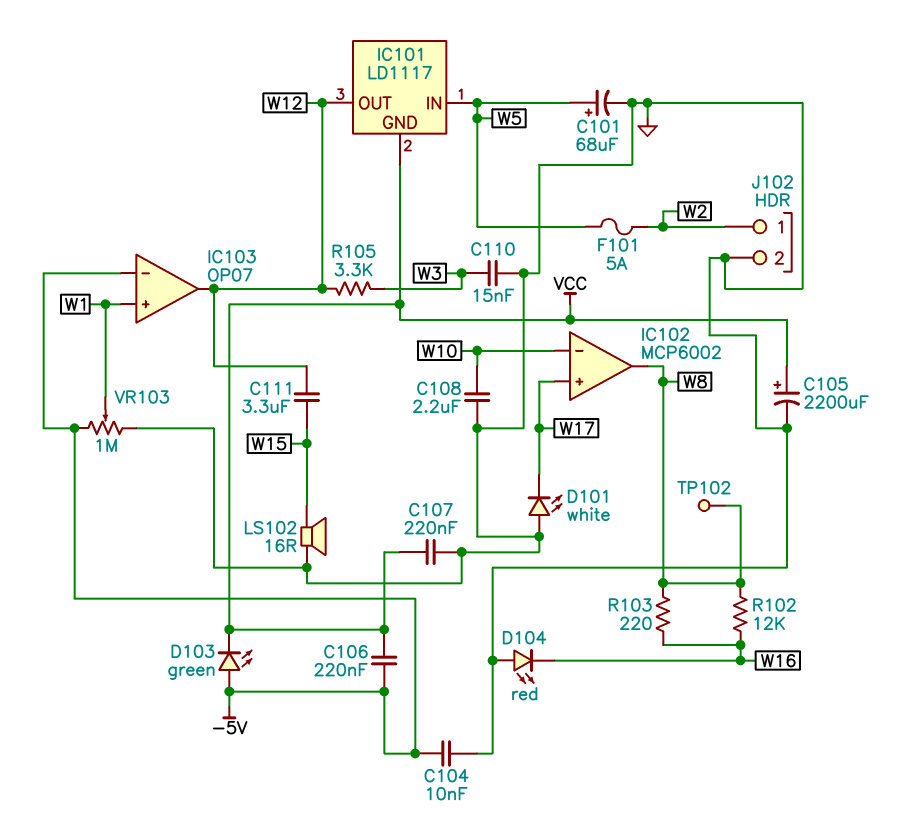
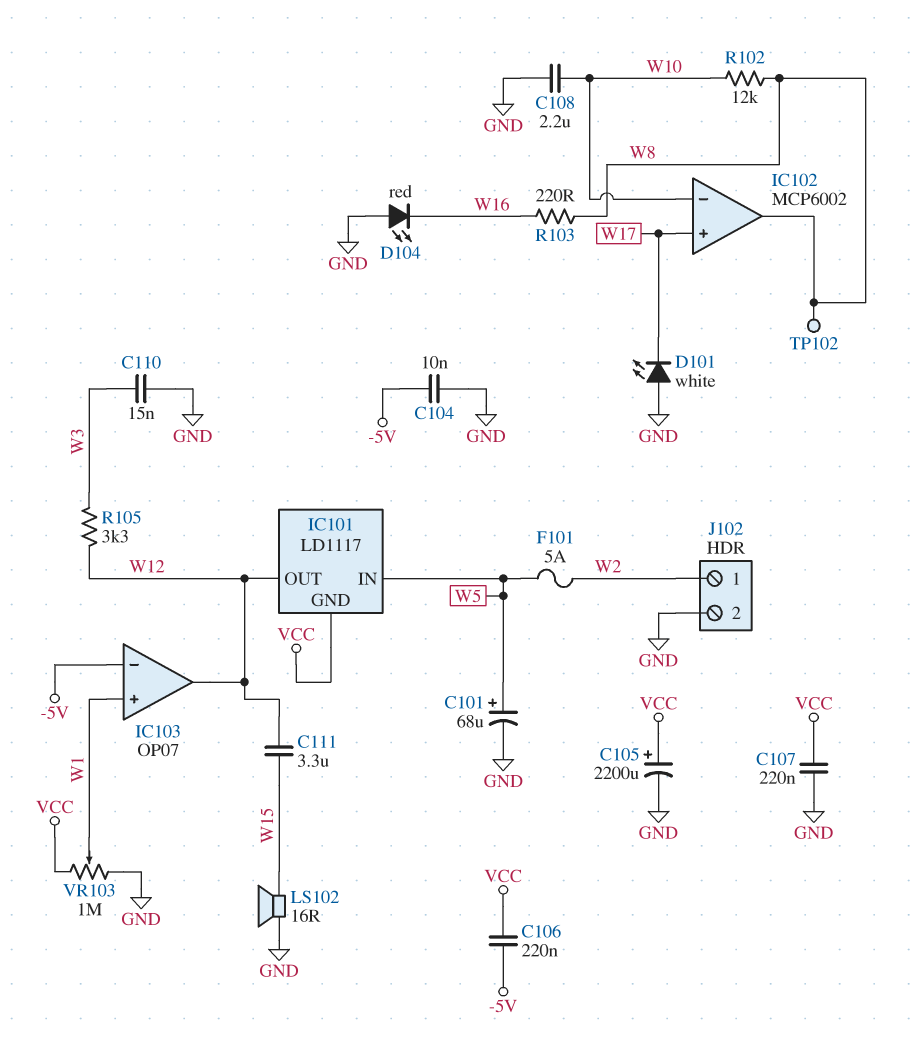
D103: LED green (A -5V, K VCC) -> none
R102: 12k (W8, W16) -> 12k (W8, W10)
VR103: 1M (-5V, GND, wiper W1) -> 1M (GND, VCC, wiper W1)

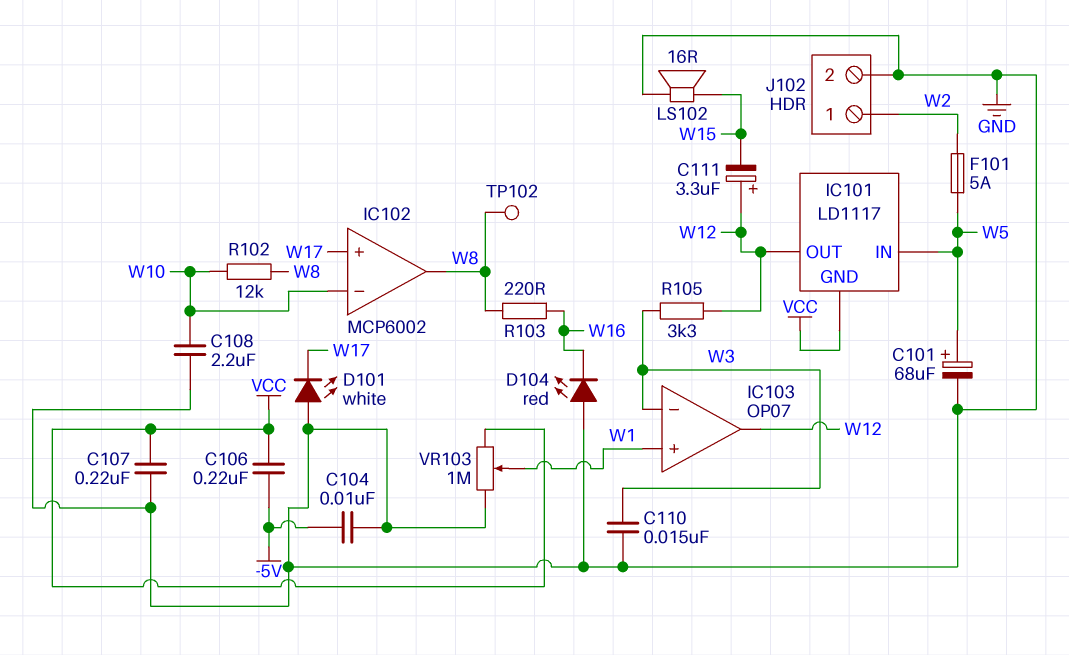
C105: 2200uF (plus VCC, minus GND) -> none
C111: 3.3uF (W12, W15) -> 3.3uF (plus W12, minus W15)
IC103 pin in-: -5V -> W3

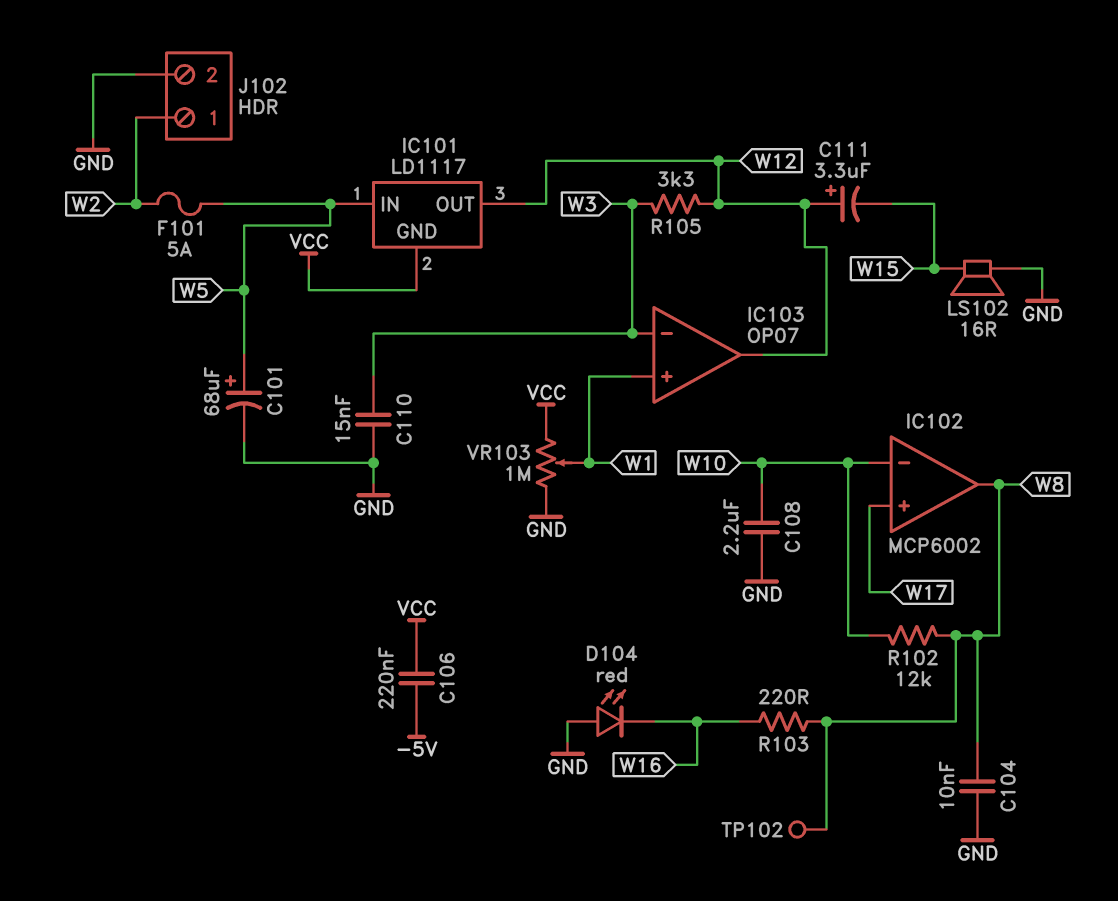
C104: 10nF (-5V, GND) -> 10nF (GND, W8)
C107: 220nF (GND, VCC) -> none
D101: LED white (A GND, K W17) -> none

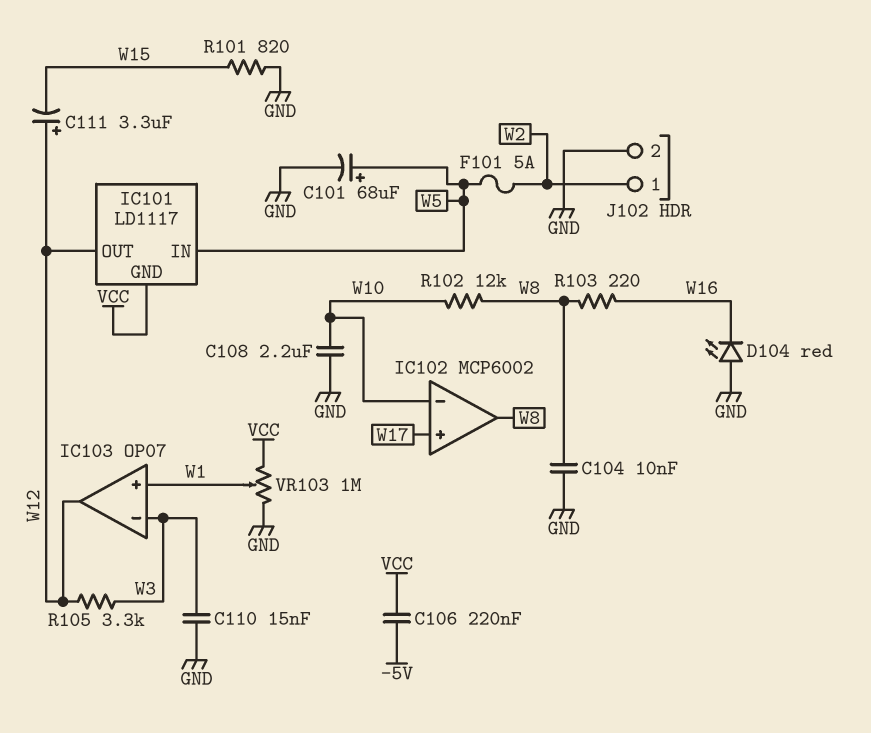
LS102: speaker 16R (GND, W15) -> none
R101: none -> 820 (GND, W15)
TP102: test point (W8) -> none

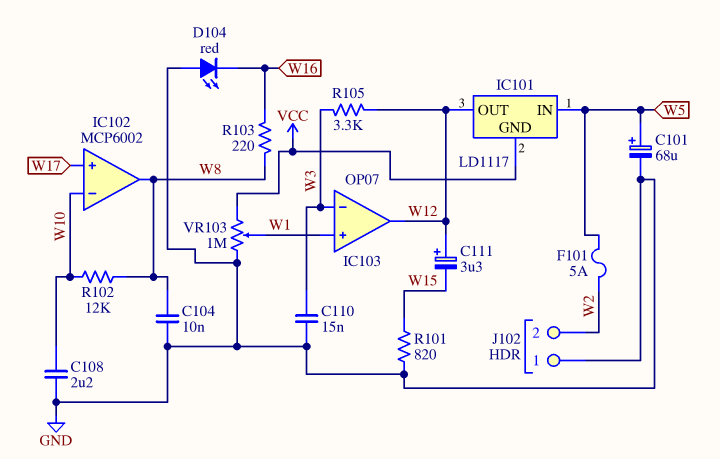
C106: 220nF (-5V, VCC) -> none
J102 pin 1: W2 -> GND
J102 pin 2: GND -> W2

